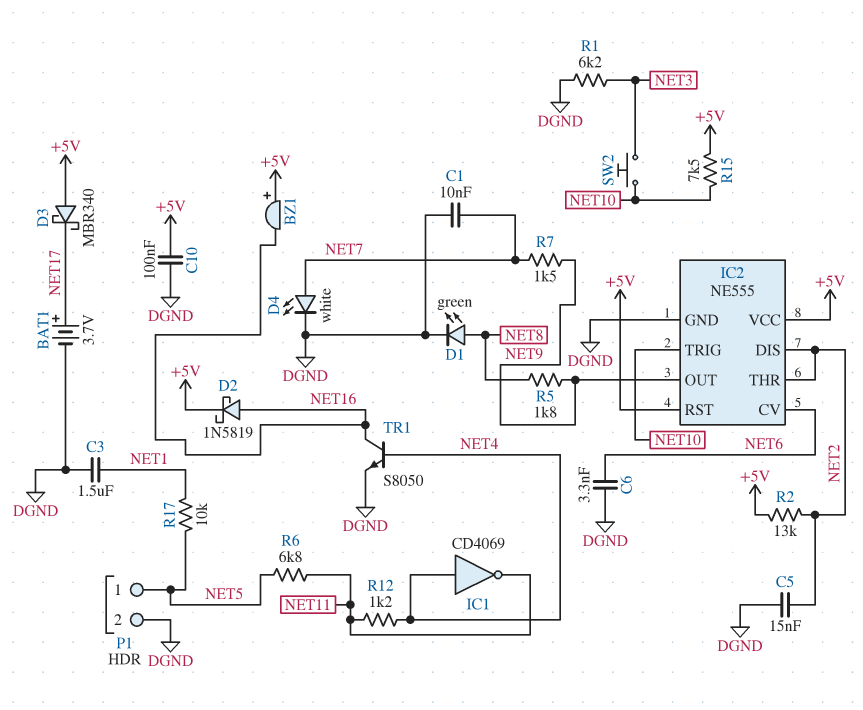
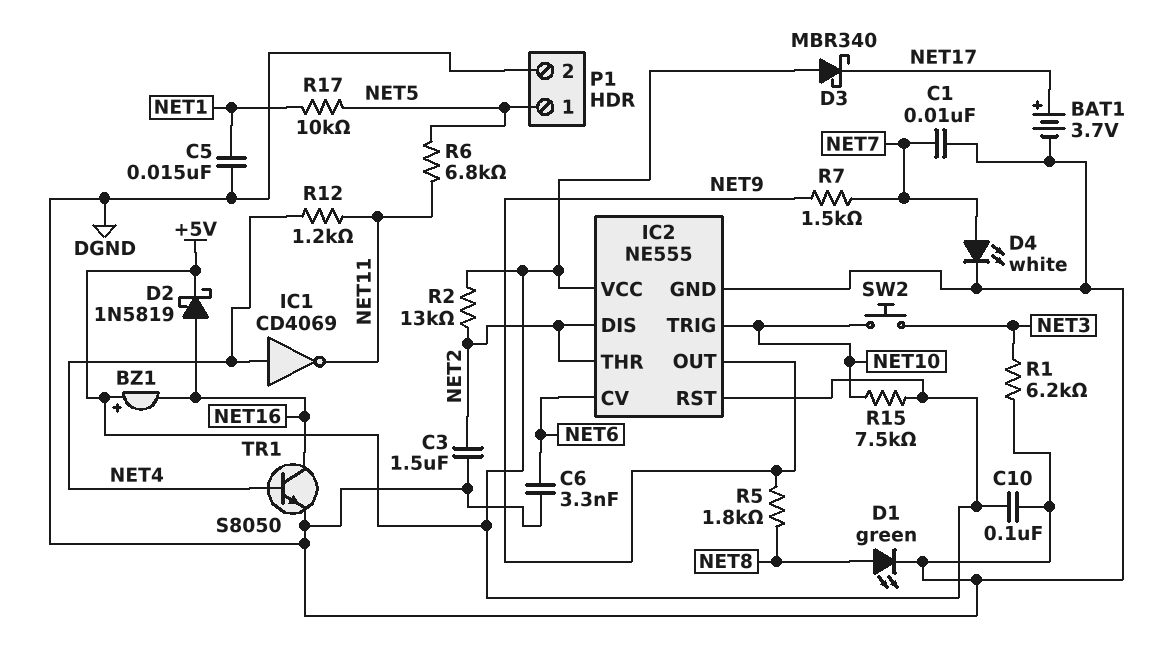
C3: 1.5uF (DGND, NET1) -> 1.5uF (DGND, NET2)
C5: 15nF (DGND, NET2) -> 15nF (DGND, NET1)

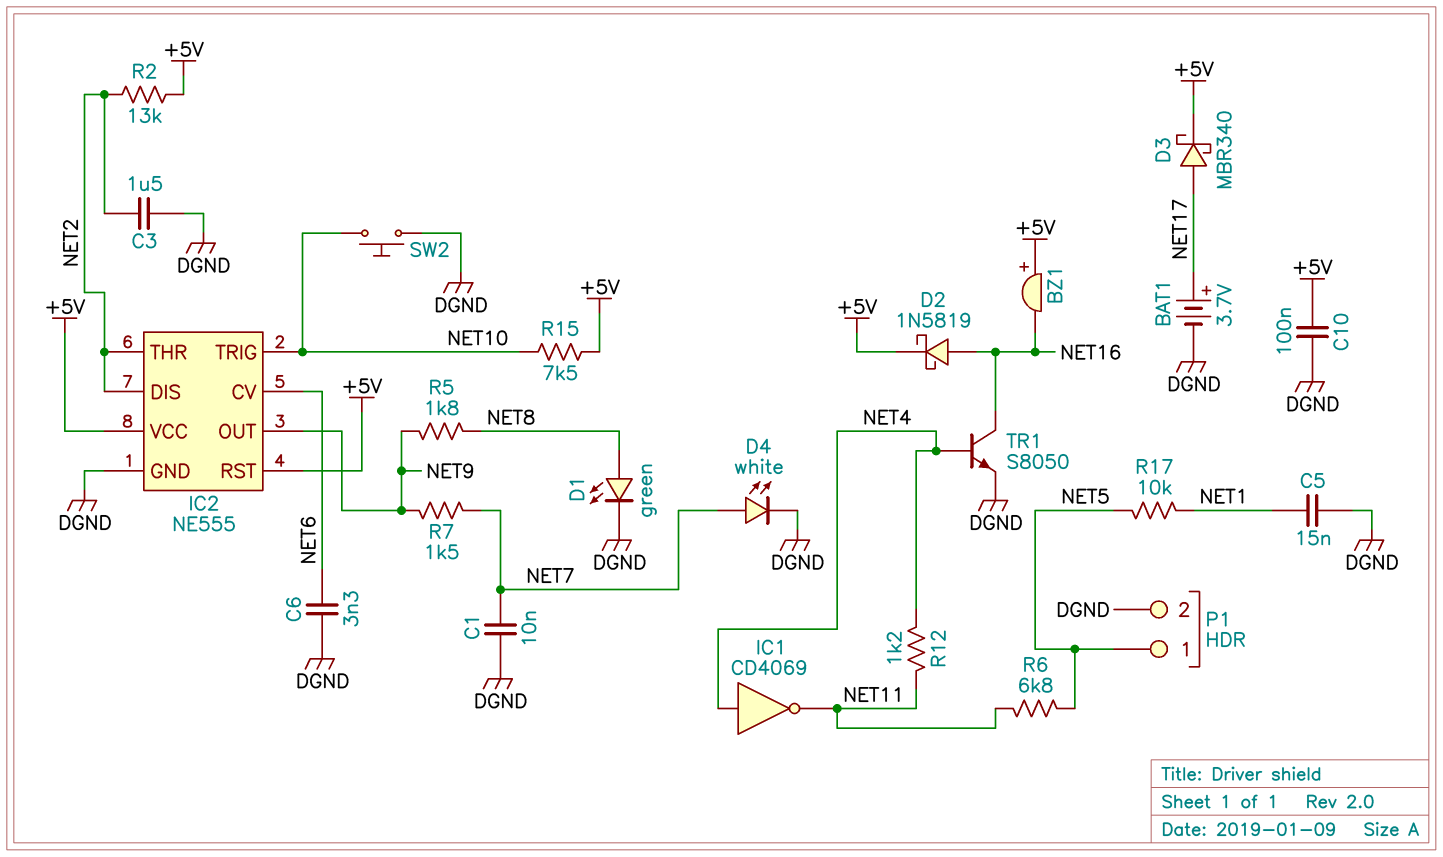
D3: schottky MBR340 (A +5V, K NET17) -> schottky MBR340 (A NET17, K +5V)
R1: 6.2k (DGND, NET3) -> none
SW2: button (NET3, NET10) -> button (DGND, NET10)

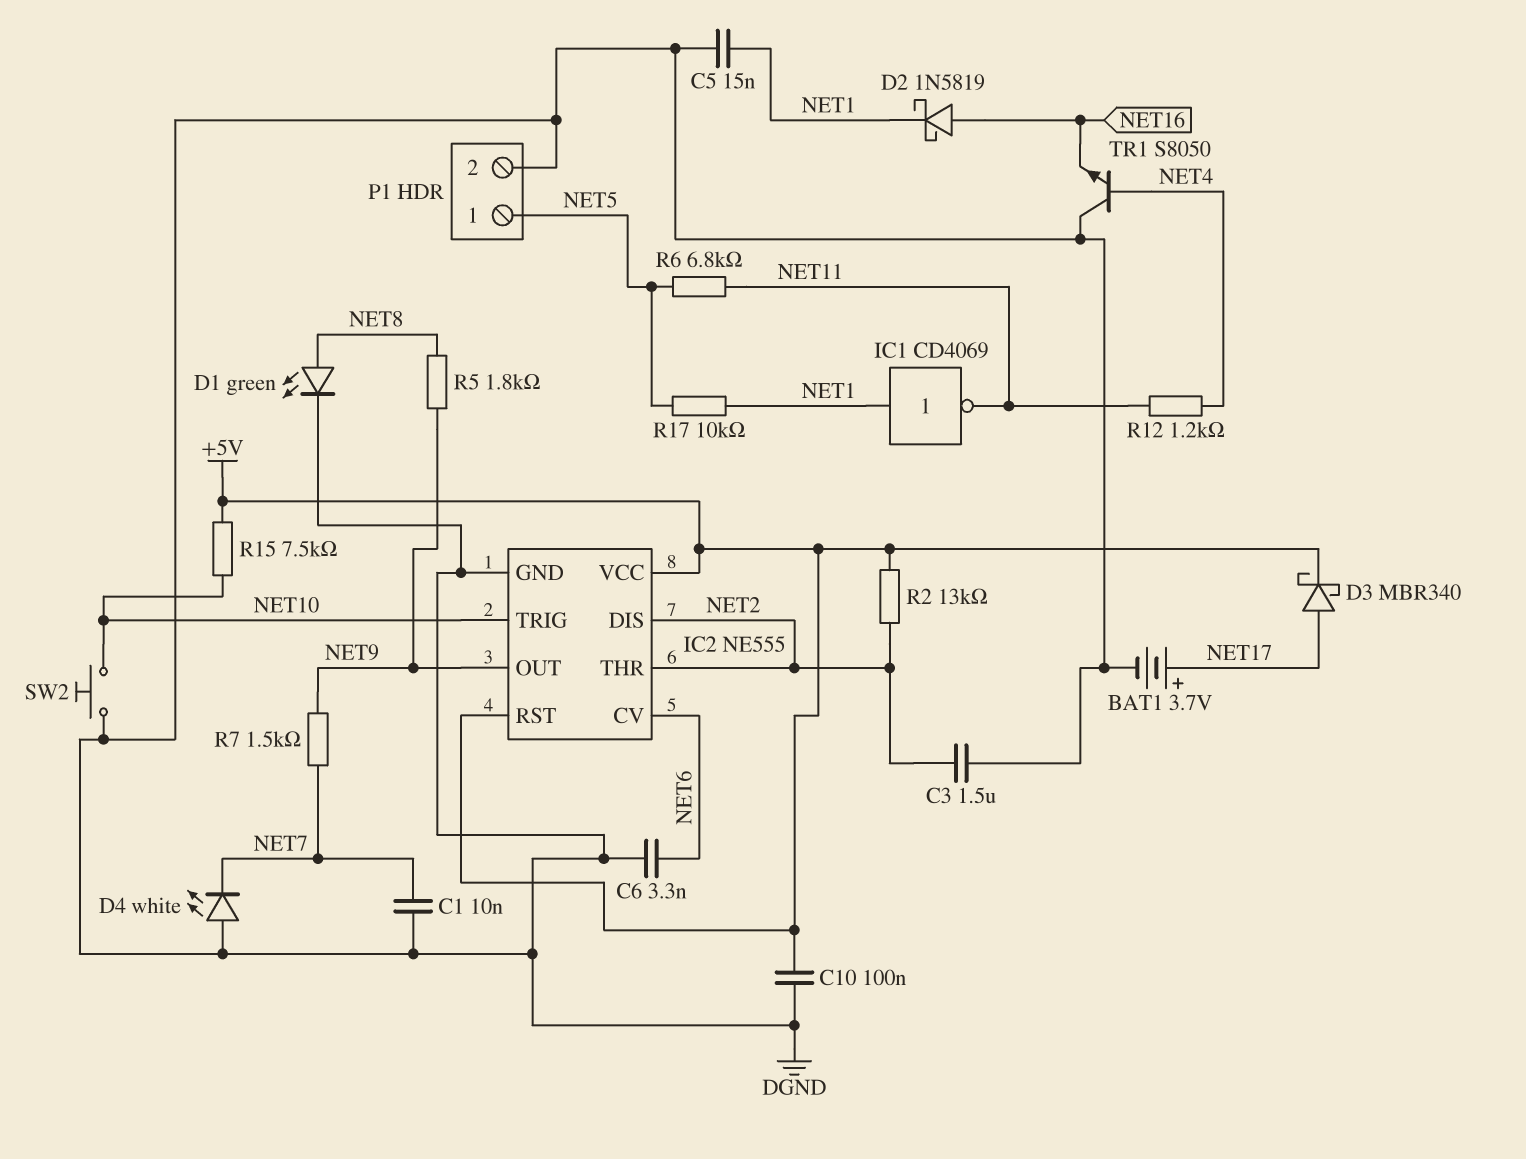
BZ1: buzzer (plus +5V, minus NET16) -> none
D2: schottky 1N5819 (A NET16, K +5V) -> schottky 1N5819 (A NET16, K NET1)
D4: LED white (A NET7, K DGND) -> LED white (A DGND, K NET7)
IC1: NOT CD4069 (in NET4, out NET11) -> NOT CD4069 (in NET1, out NET11)
TR1: NPN S8050 (B NET4, C NET16, E DGND) -> NPN S8050 (B NET4, C DGND, E NET16)

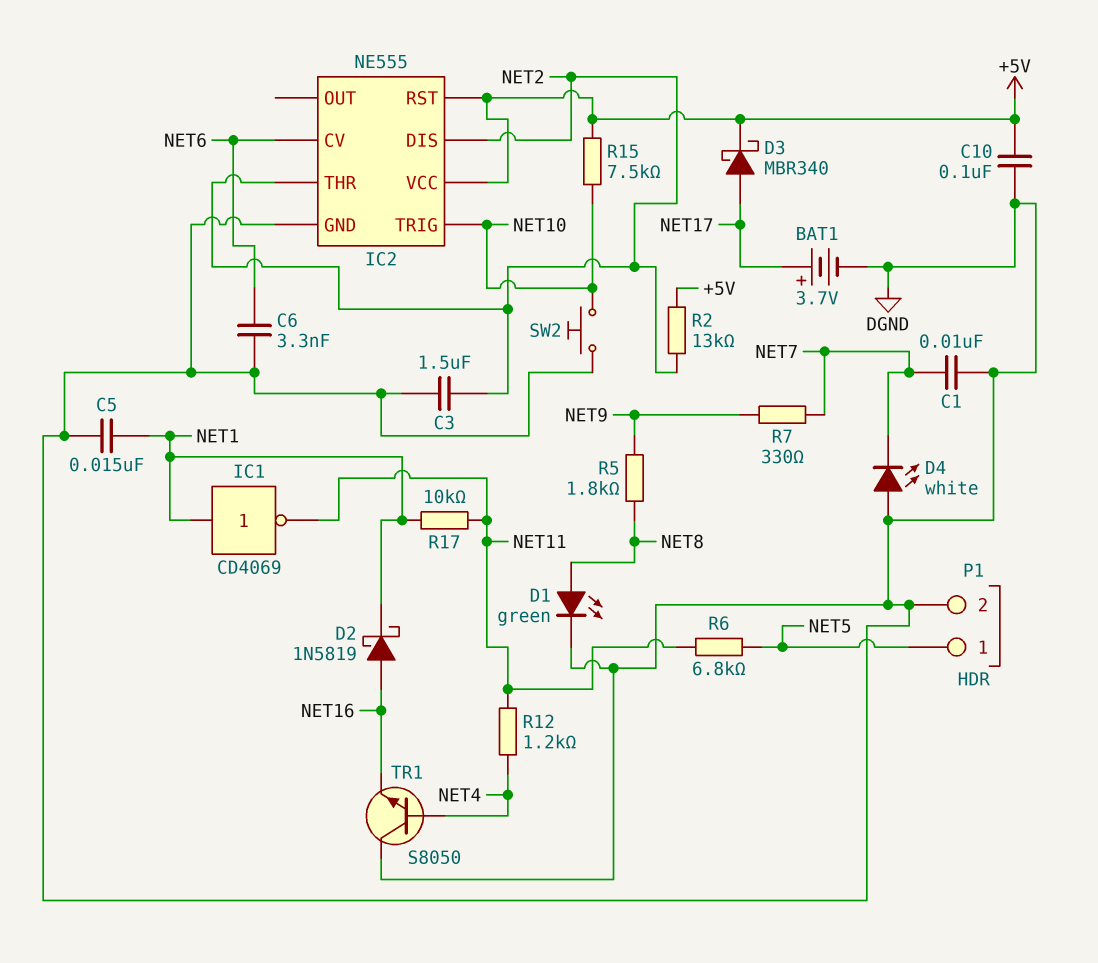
IC2 pin OUT: NET9 -> none
R7: 1.5k (NET7, NET9) -> 330 (NET7, NET9)
R17: 10k (NET1, NET5) -> 10k (NET1, NET11)

